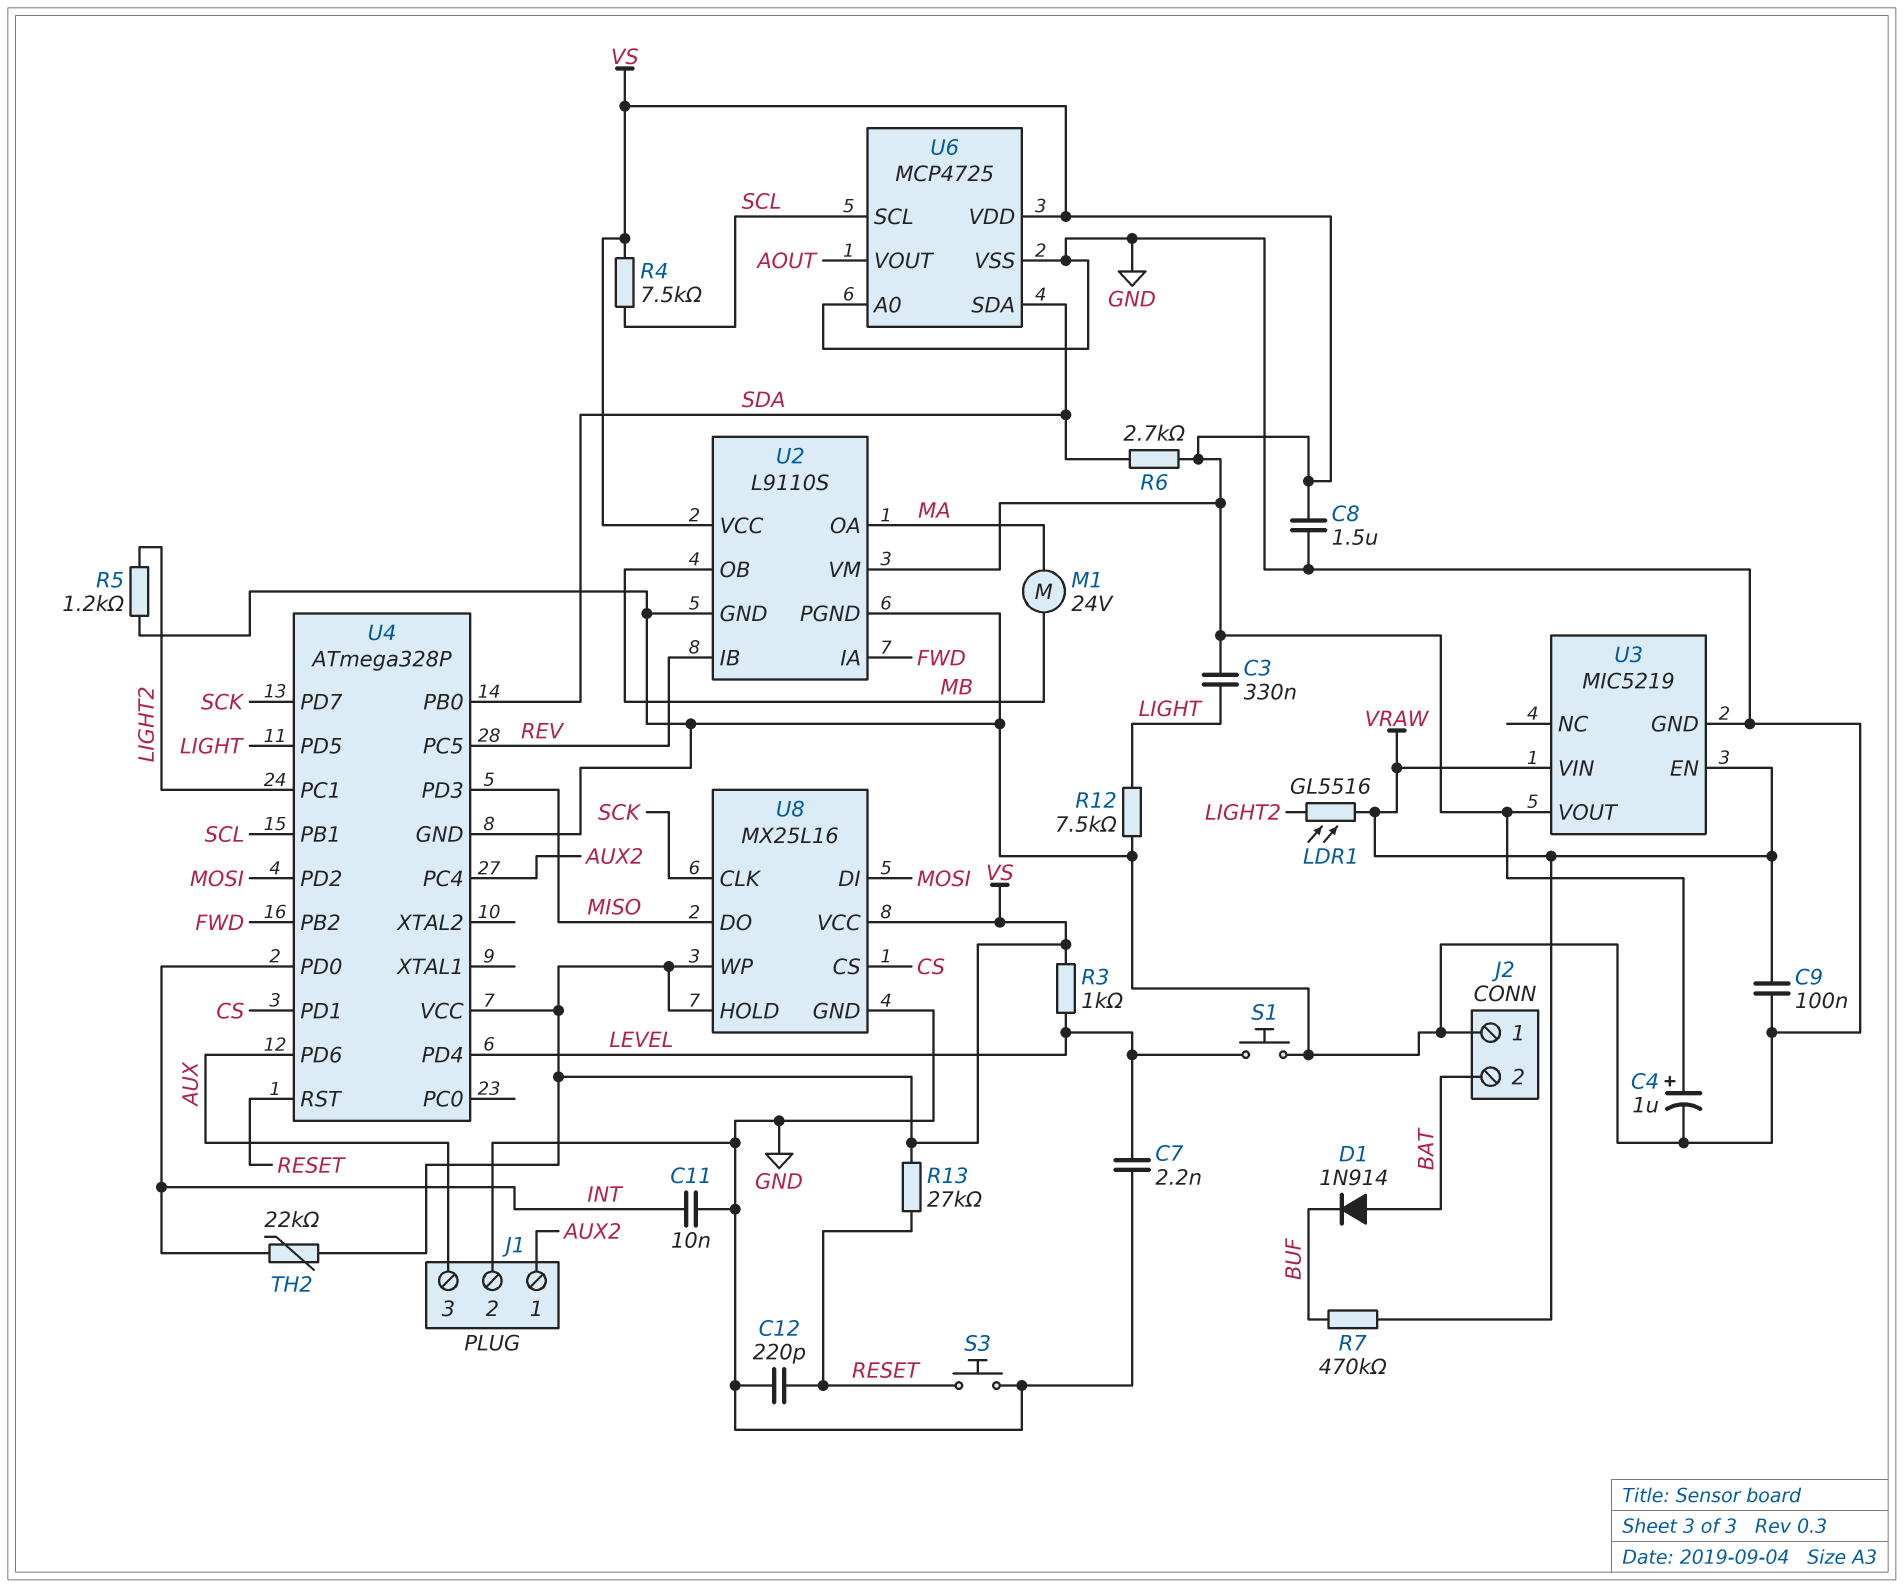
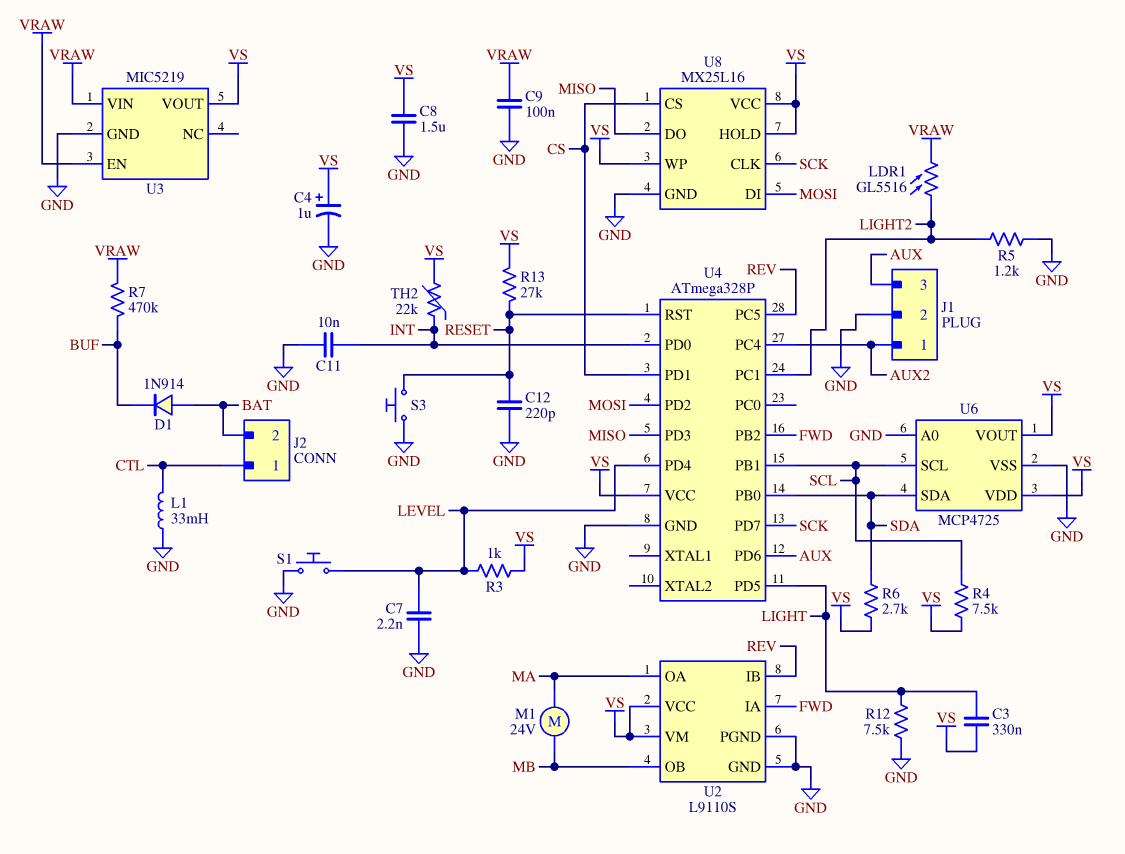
J2 pin 1: GND -> CTL
L1: none -> 33mH (CTL, GND)
U6 pin VOUT: AOUT -> VS

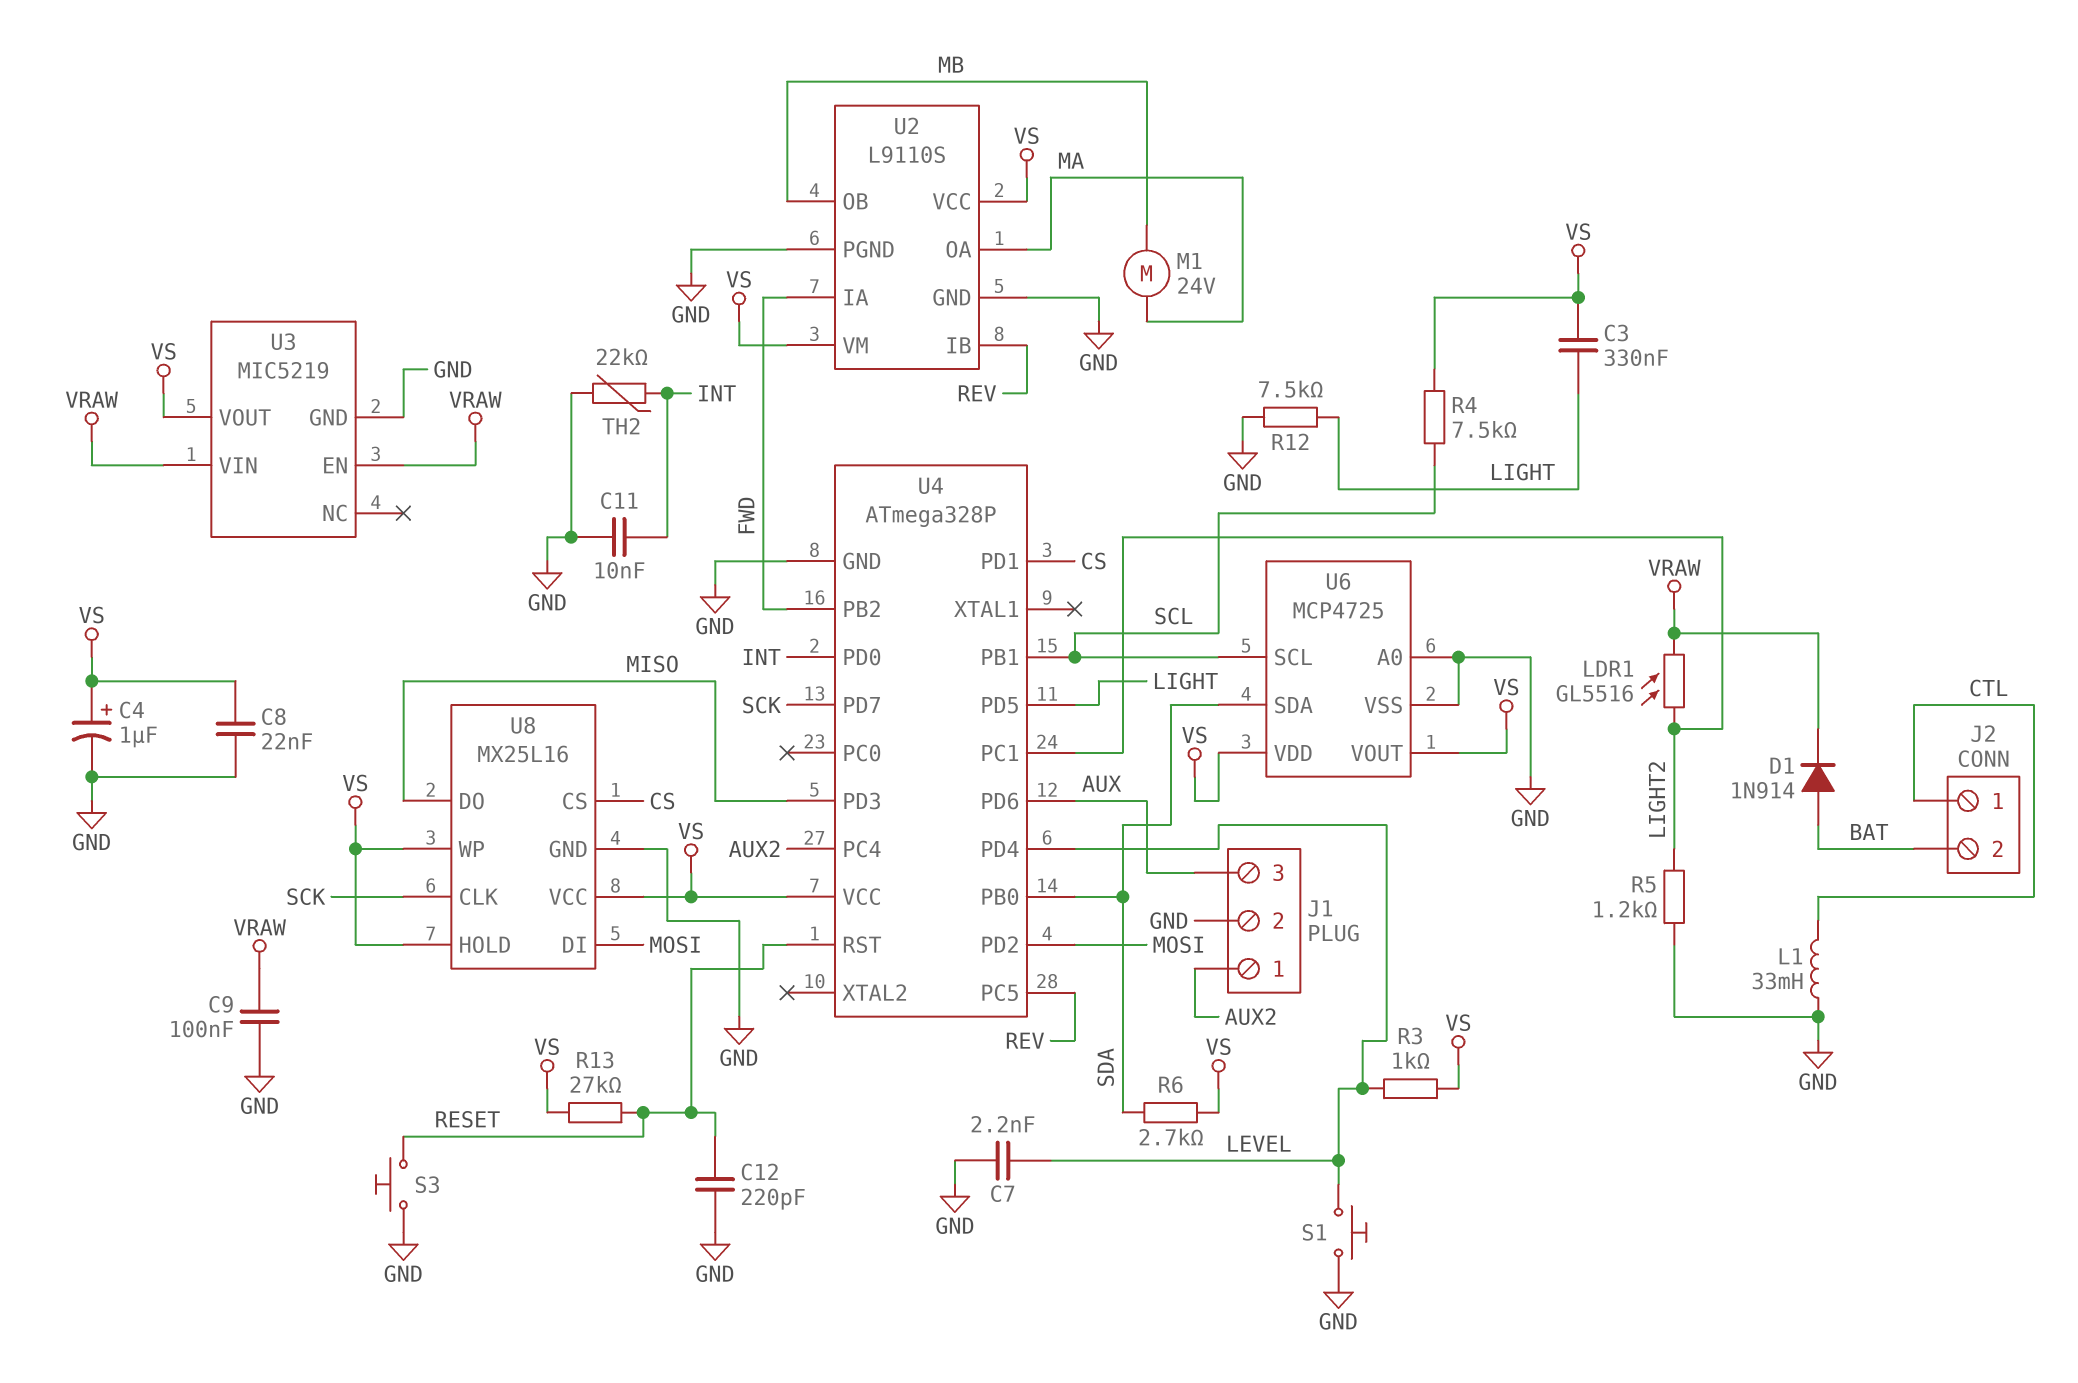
C8: 1.5uF (GND, VS) -> 22nF (GND, VS)
D1: diode 1N914 (A BAT, K BUF) -> diode 1N914 (A BAT, K VRAW)
R7: 470k (BUF, VRAW) -> none
TH2: 22k (INT, VS) -> 22k (GND, INT)

